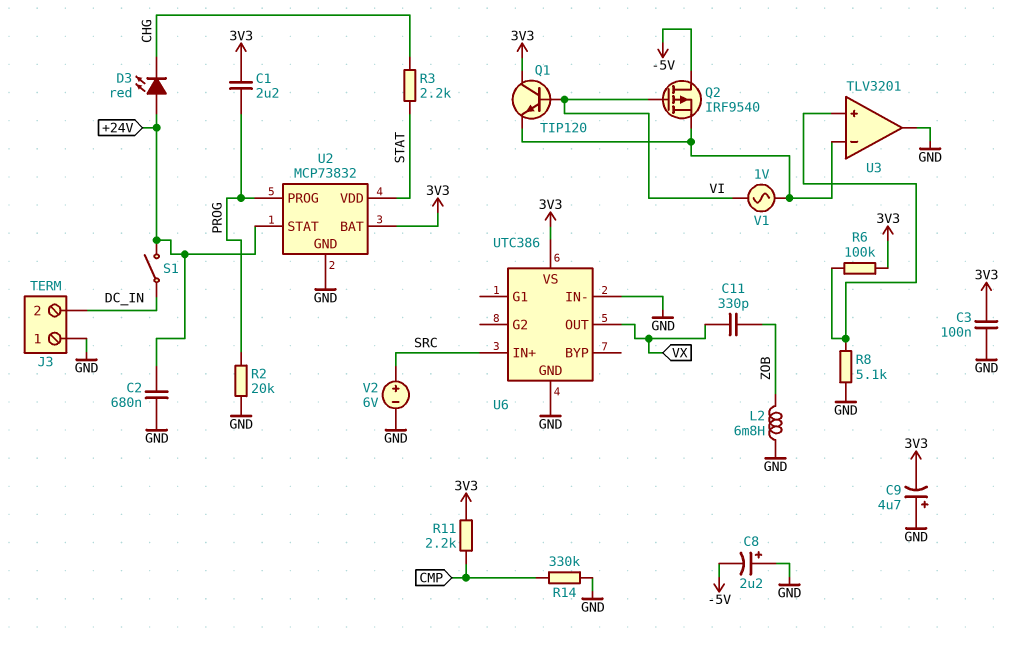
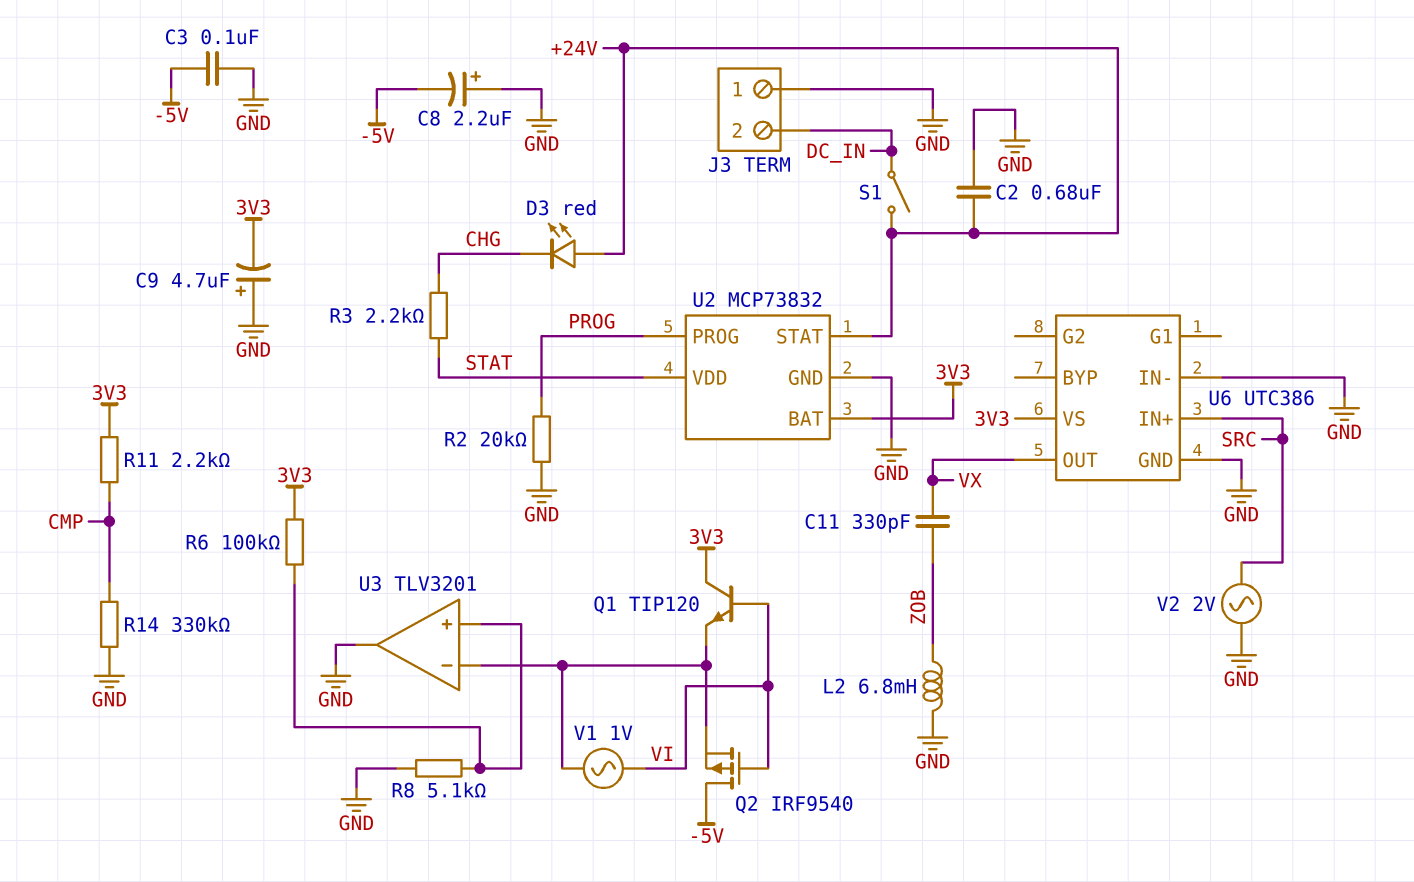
C1: 2.2uF (3V3, PROG) -> none
C3: 100nF (3V3, GND) -> 100nF (-5V, GND)
V2: 6V (plus SRC, minus GND) -> AC 2V (GND, SRC)

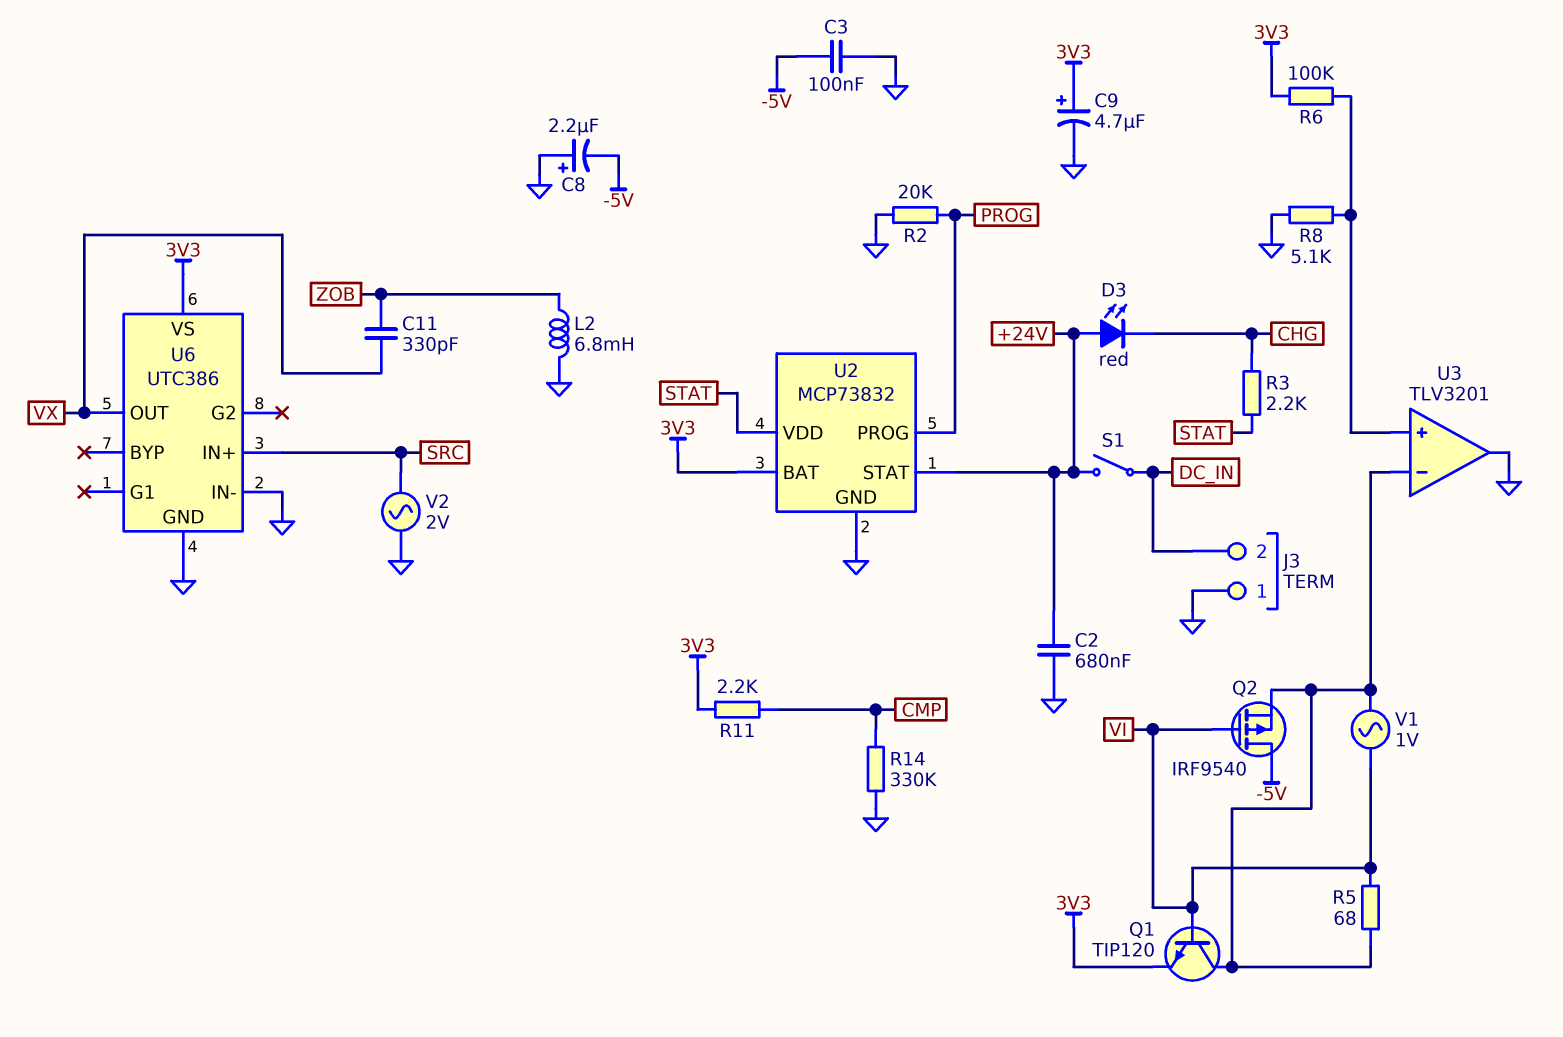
C9: 4.7uF (plus GND, minus 3V3) -> 4.7uF (plus 3V3, minus GND)
Q1: NPN TIP120 (B VI, C 3V3, E U3/in-) -> NPN TIP120 (B VI, C U3/in-, E 3V3)
R5: none -> 68 (U3/in-, VI)

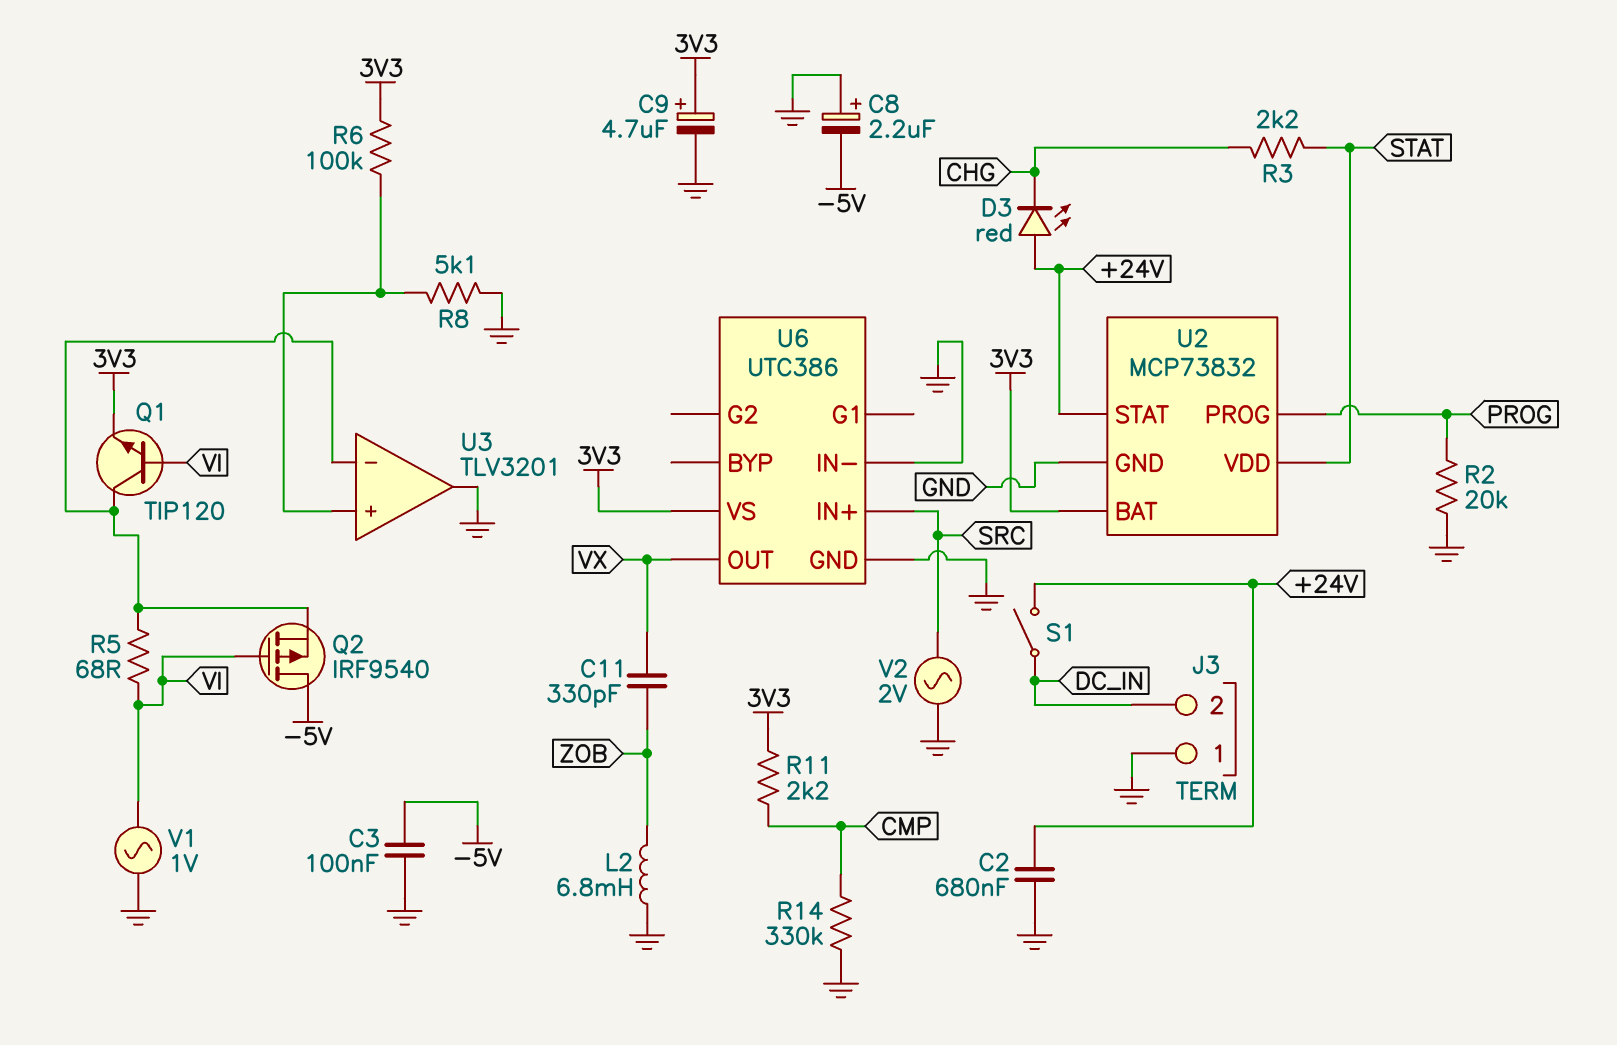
V1: AC 1V (U3/in-, VI) -> AC 1V (GND, VI)

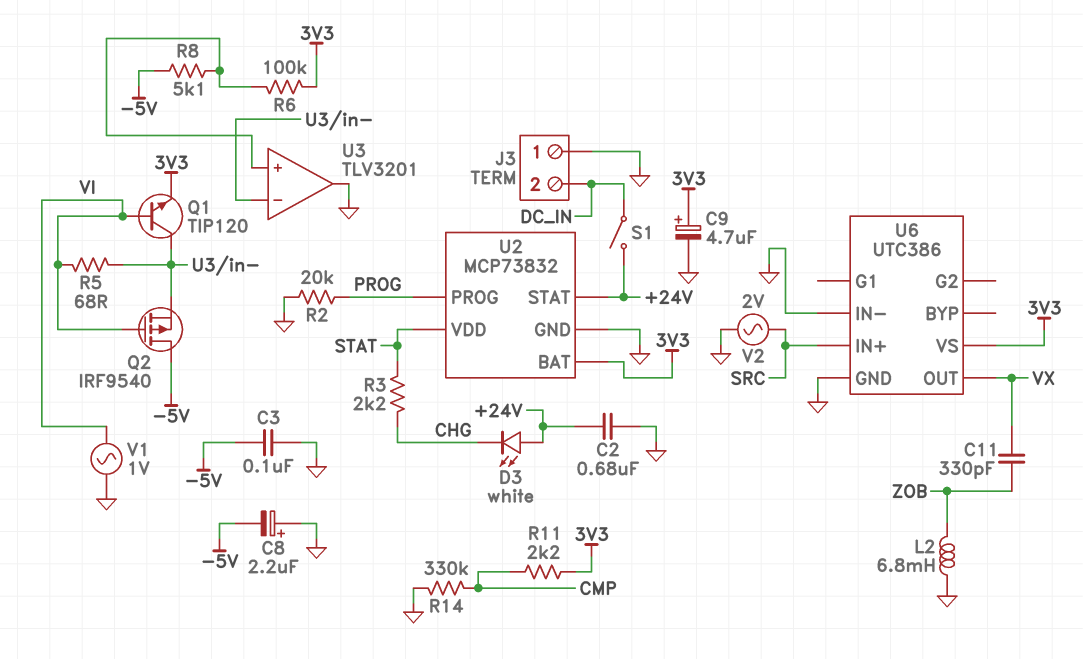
D3: LED red (A +24V, K CHG) -> LED white (A +24V, K CHG)
R8: 5.1k (GND, U3/in+) -> 5.1k (-5V, U3/in+)

